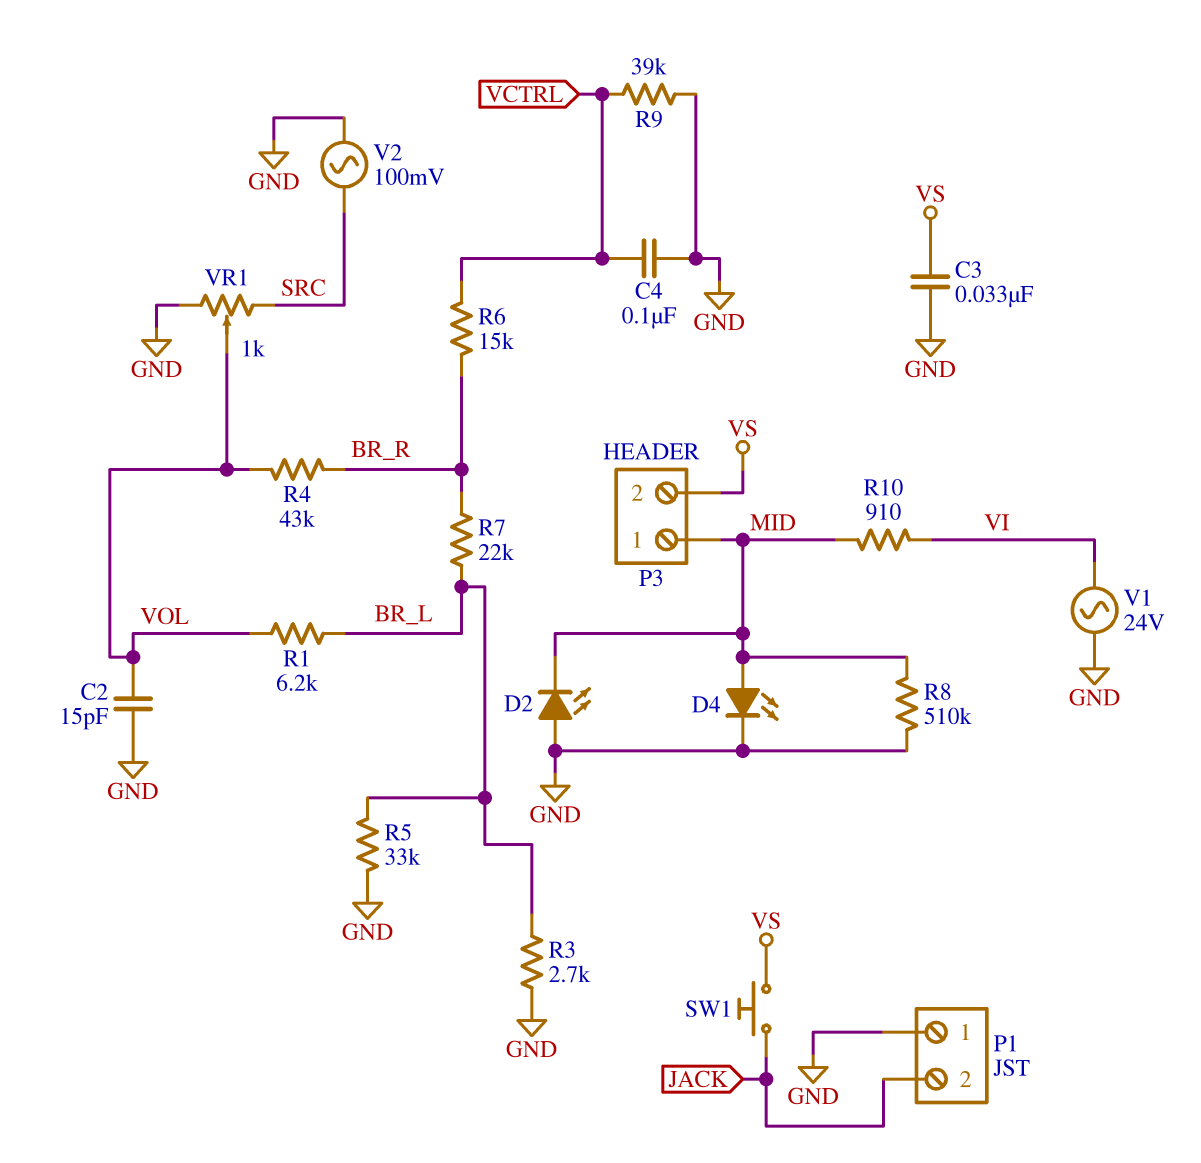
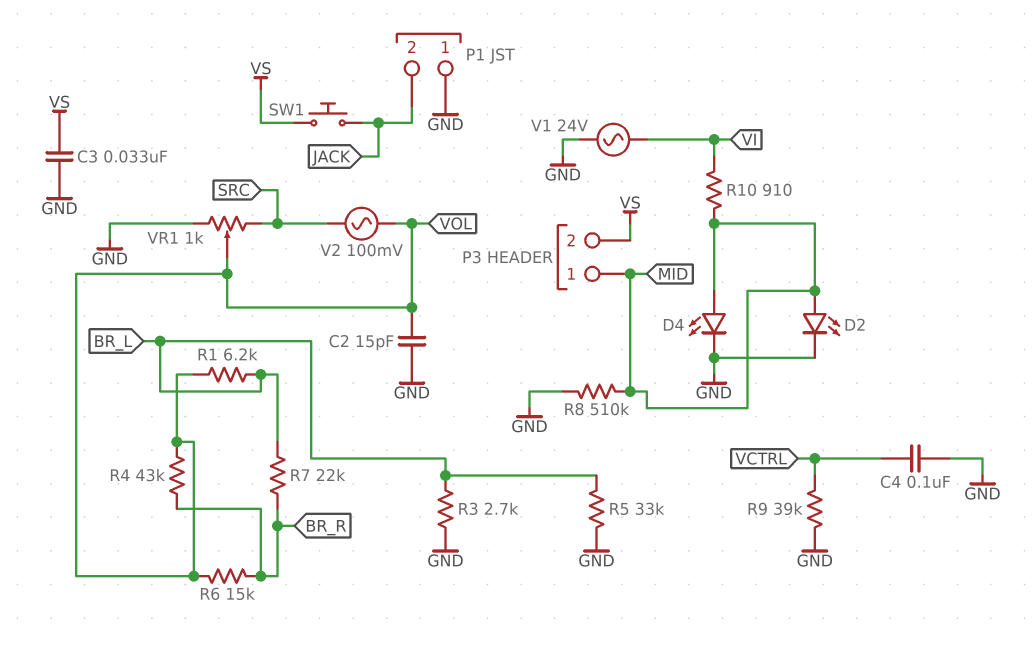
D2: LED (A GND, K MID) -> LED (A MID, K GND)
R6: 15k (BR_R, VCTRL) -> 15k (BR_R, VOL)
V2: AC 100mV (GND, SRC) -> AC 100mV (SRC, VOL)

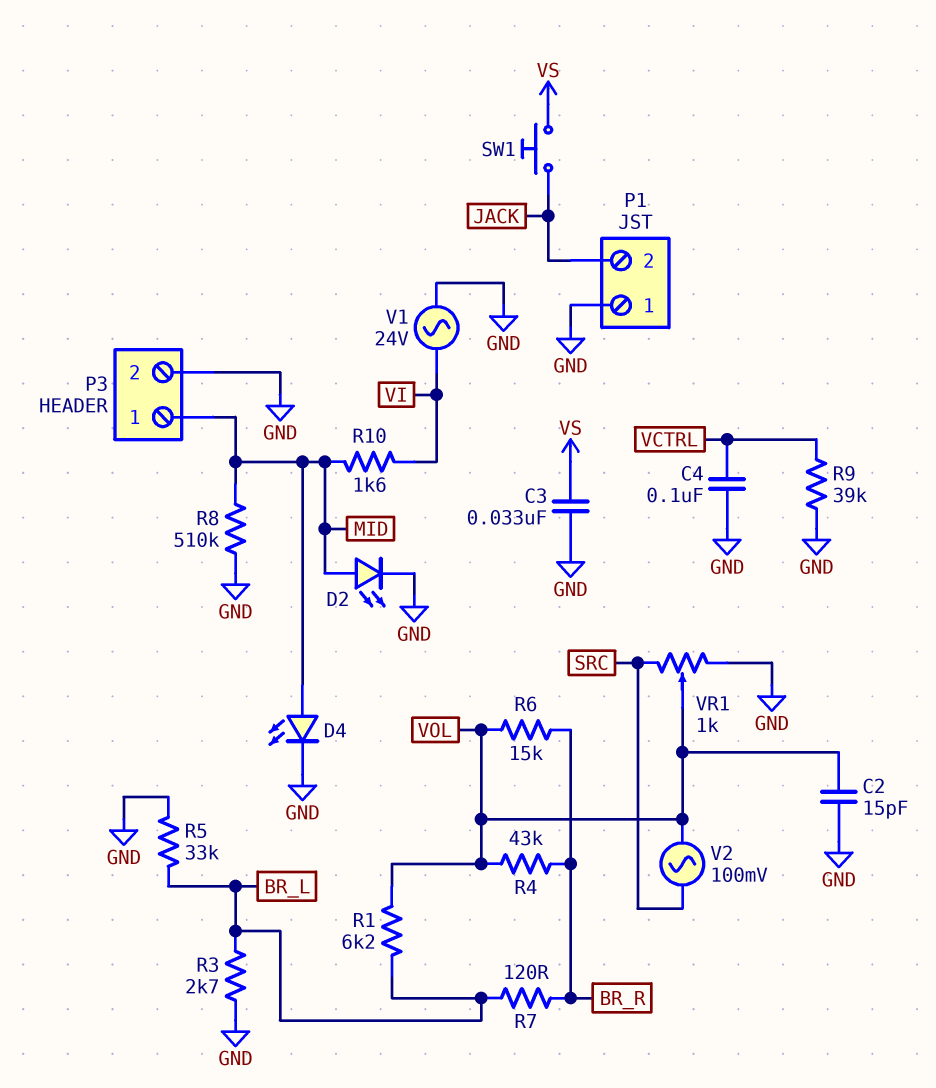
P3 pin 2: VS -> GND
R7: 22k (BR_L, BR_R) -> 120 (BR_L, BR_R)
R10: 910 (MID, VI) -> 1.6k (MID, VI)

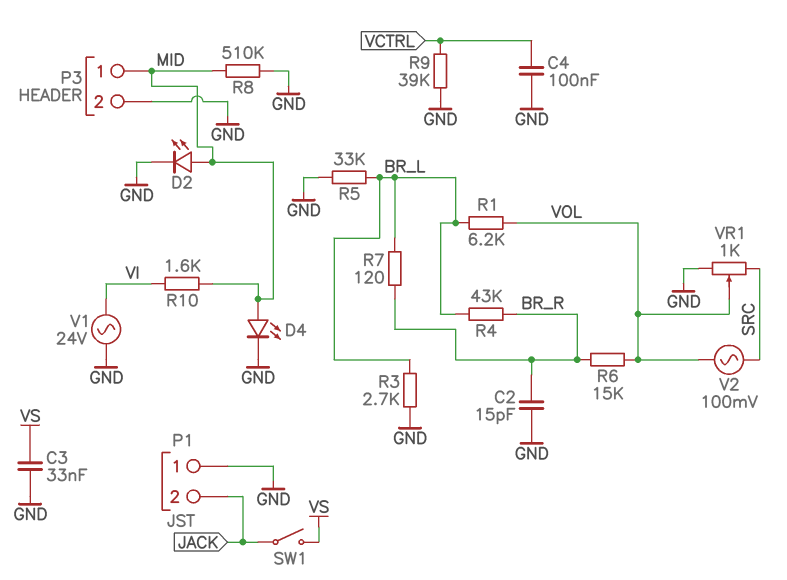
C2: 15pF (GND, VOL) -> 15pF (BR_R, GND)
R4: 43k (BR_R, VOL) -> 43k (BR_L, BR_R)
SW1: button (JACK, VS) -> switch (JACK, VS)

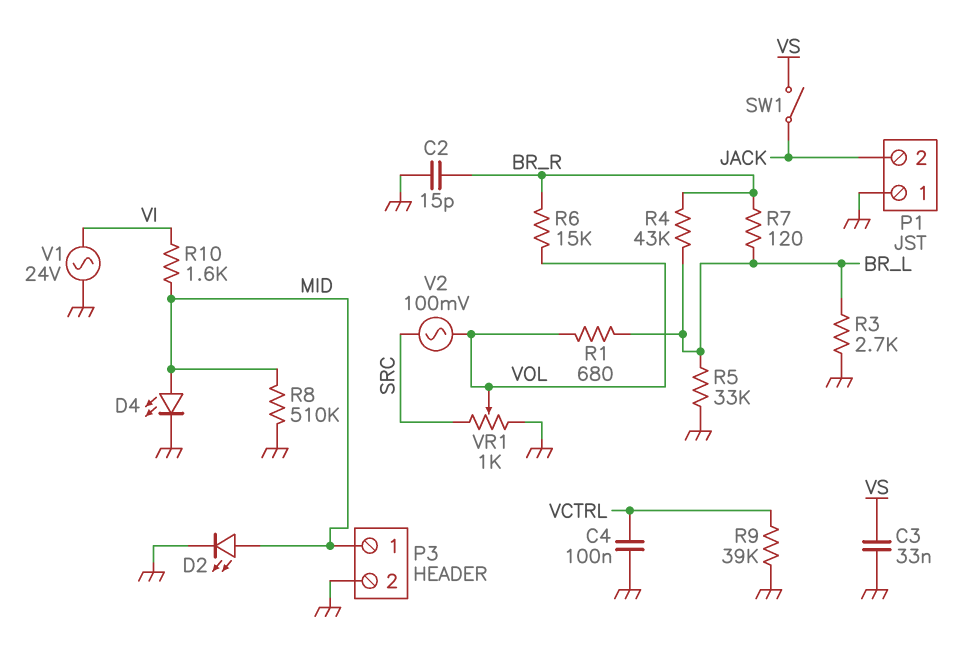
R1: 6.2k (BR_L, VOL) -> 680 (BR_L, VOL)

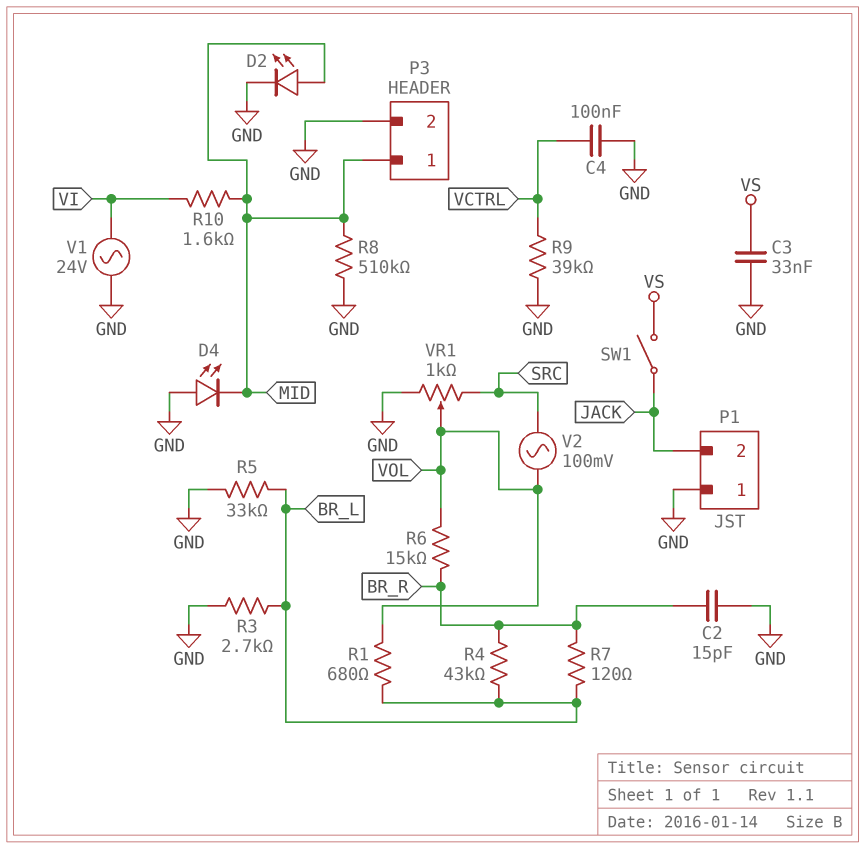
D4: LED (A MID, K GND) -> LED (A GND, K MID)

